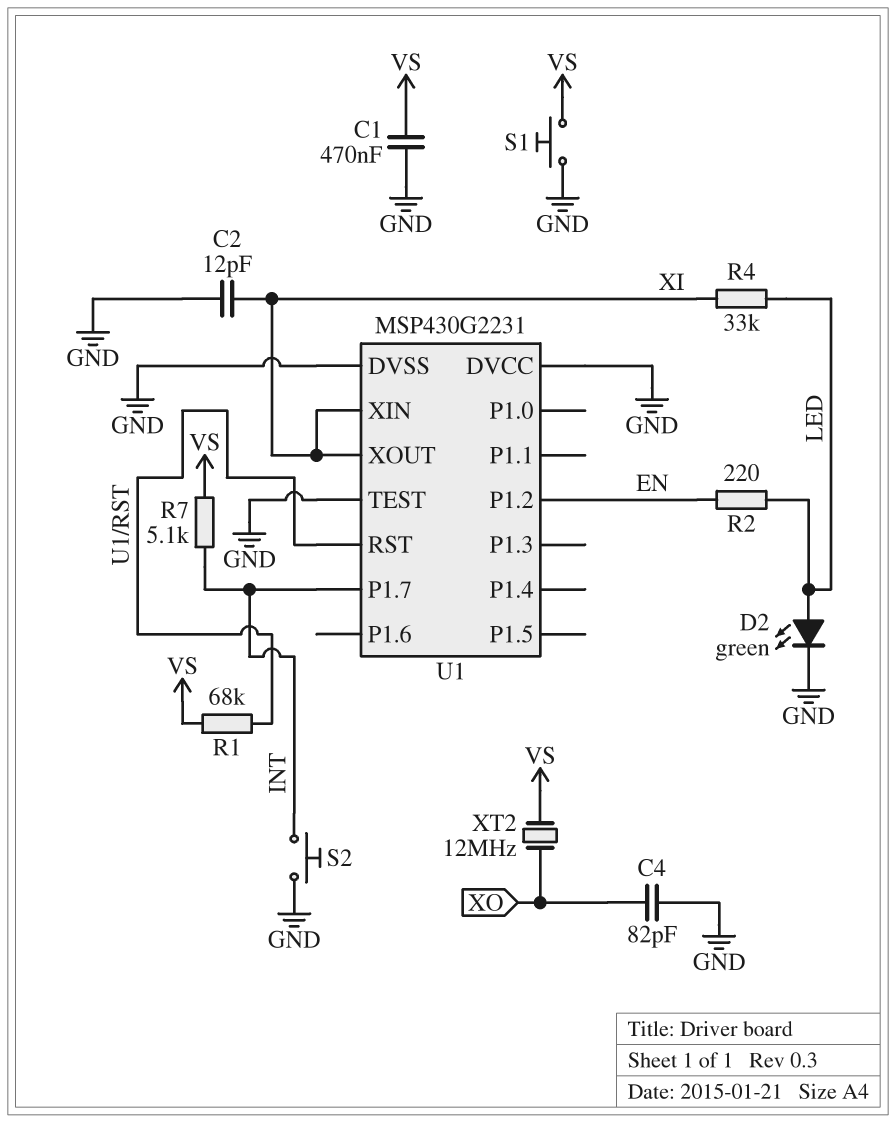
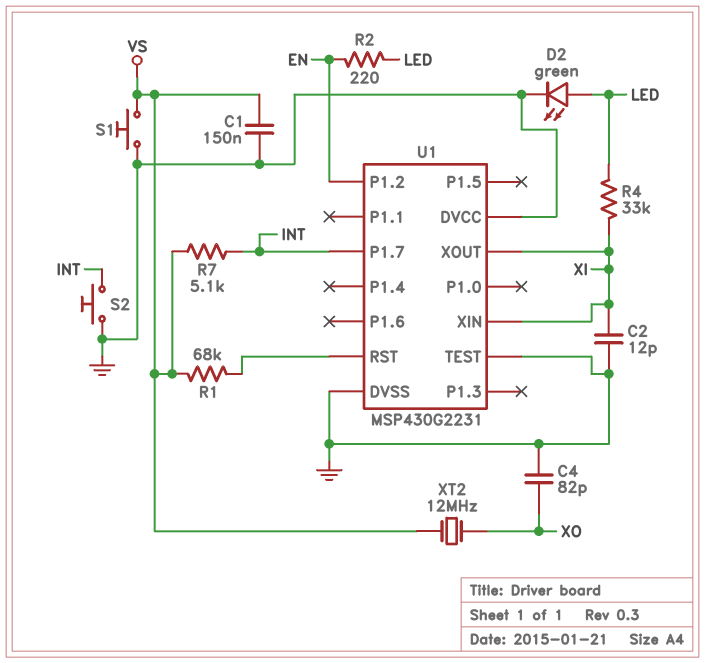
C1: 470nF (GND, VS) -> 150nF (GND, VS)

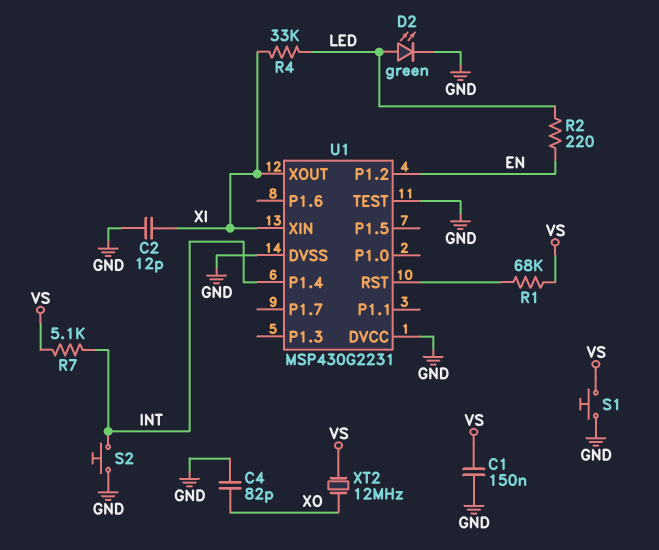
U1 pin P1.4: none -> INT
U1 pin P1.7: INT -> none

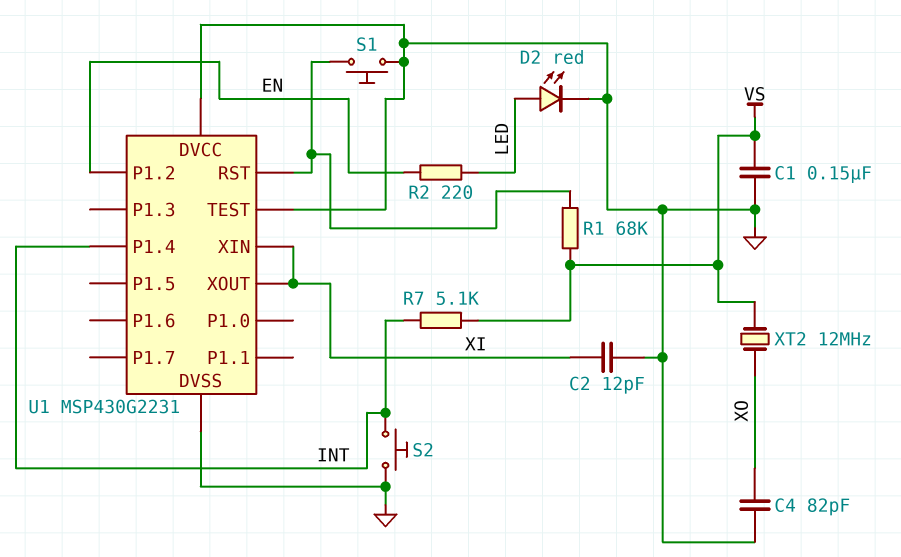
D2: LED green (A LED, K GND) -> LED red (A LED, K GND)
R4: 33k (LED, XI) -> none
S1: button (GND, VS) -> button (GND, U1/RST)

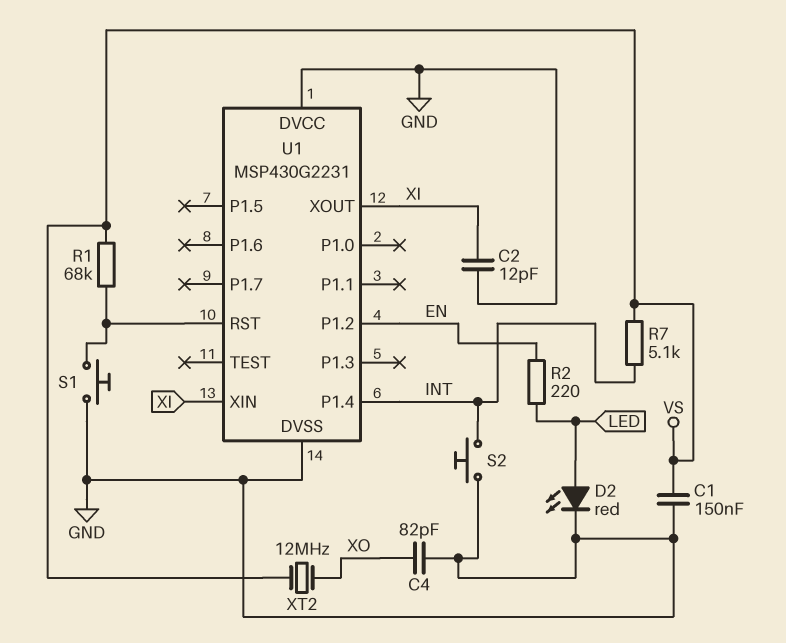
U1 pin TEST: GND -> none

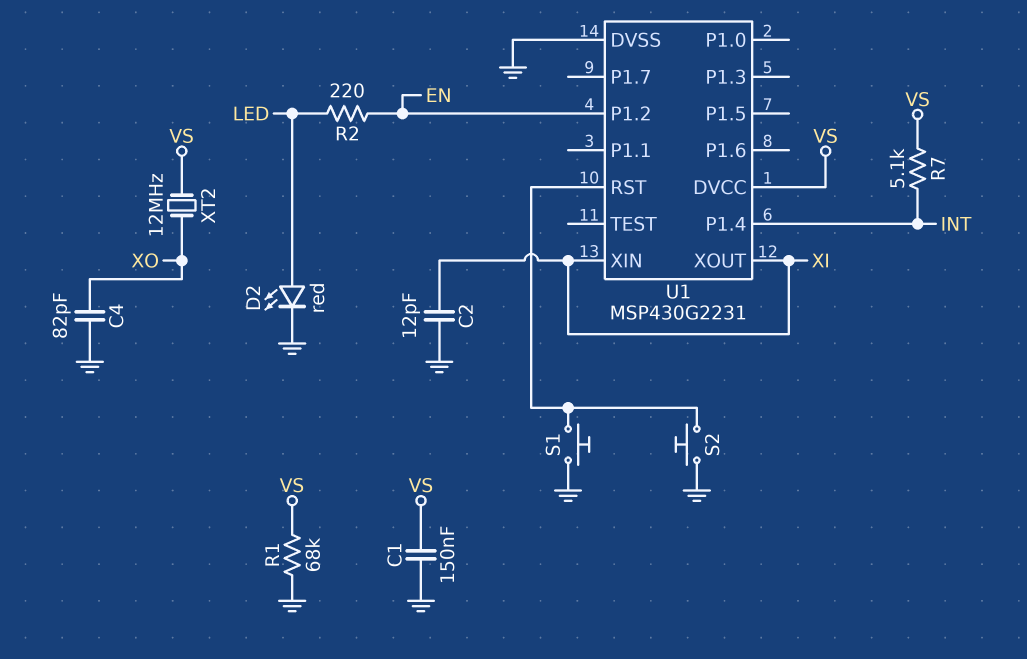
R1: 68k (U1/RST, VS) -> 68k (GND, VS)
S2: button (GND, INT) -> button (GND, U1/RST)
U1 pin DVCC: GND -> VS

